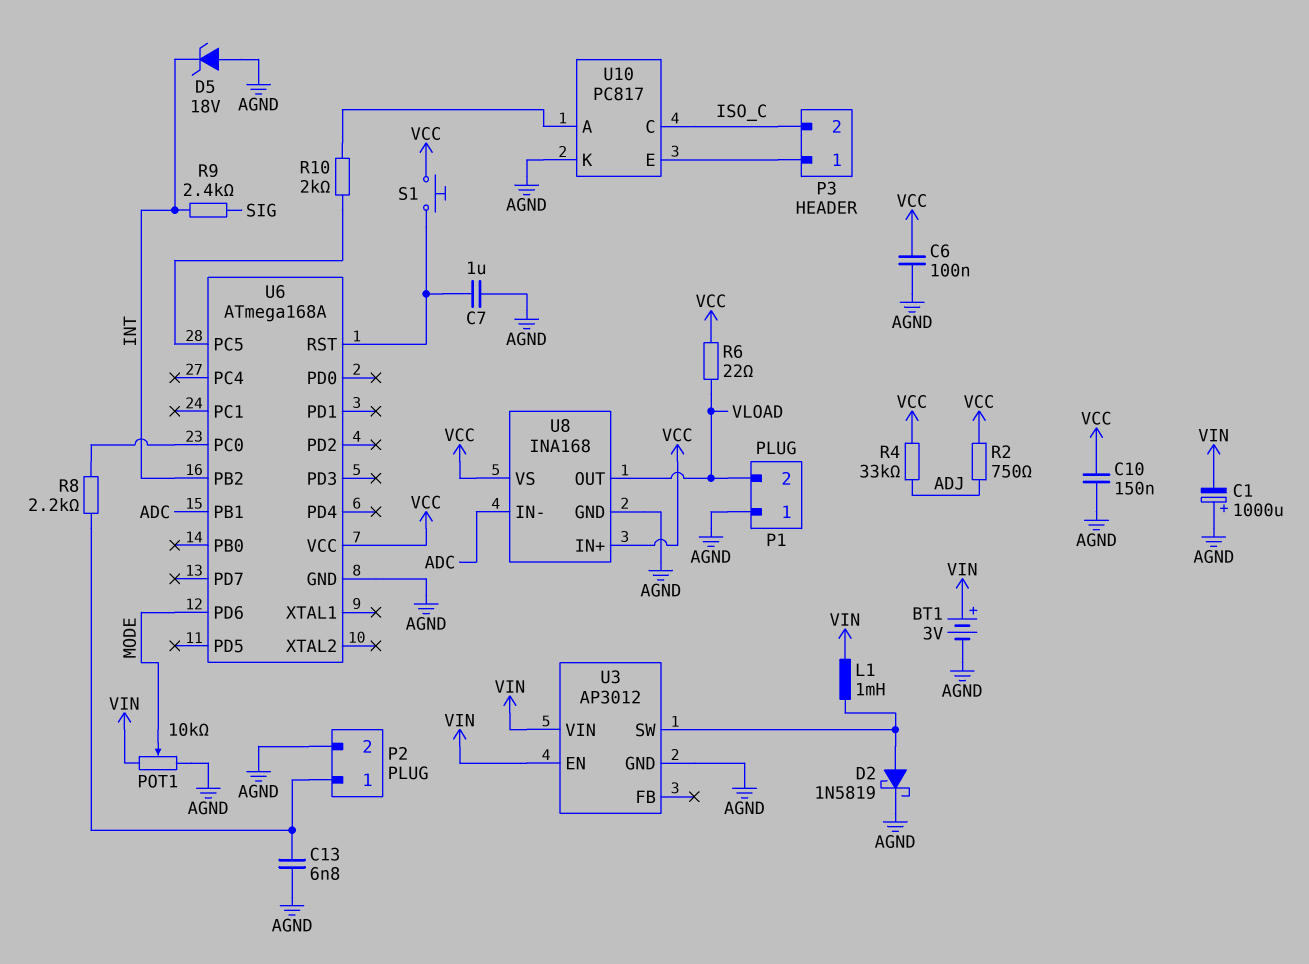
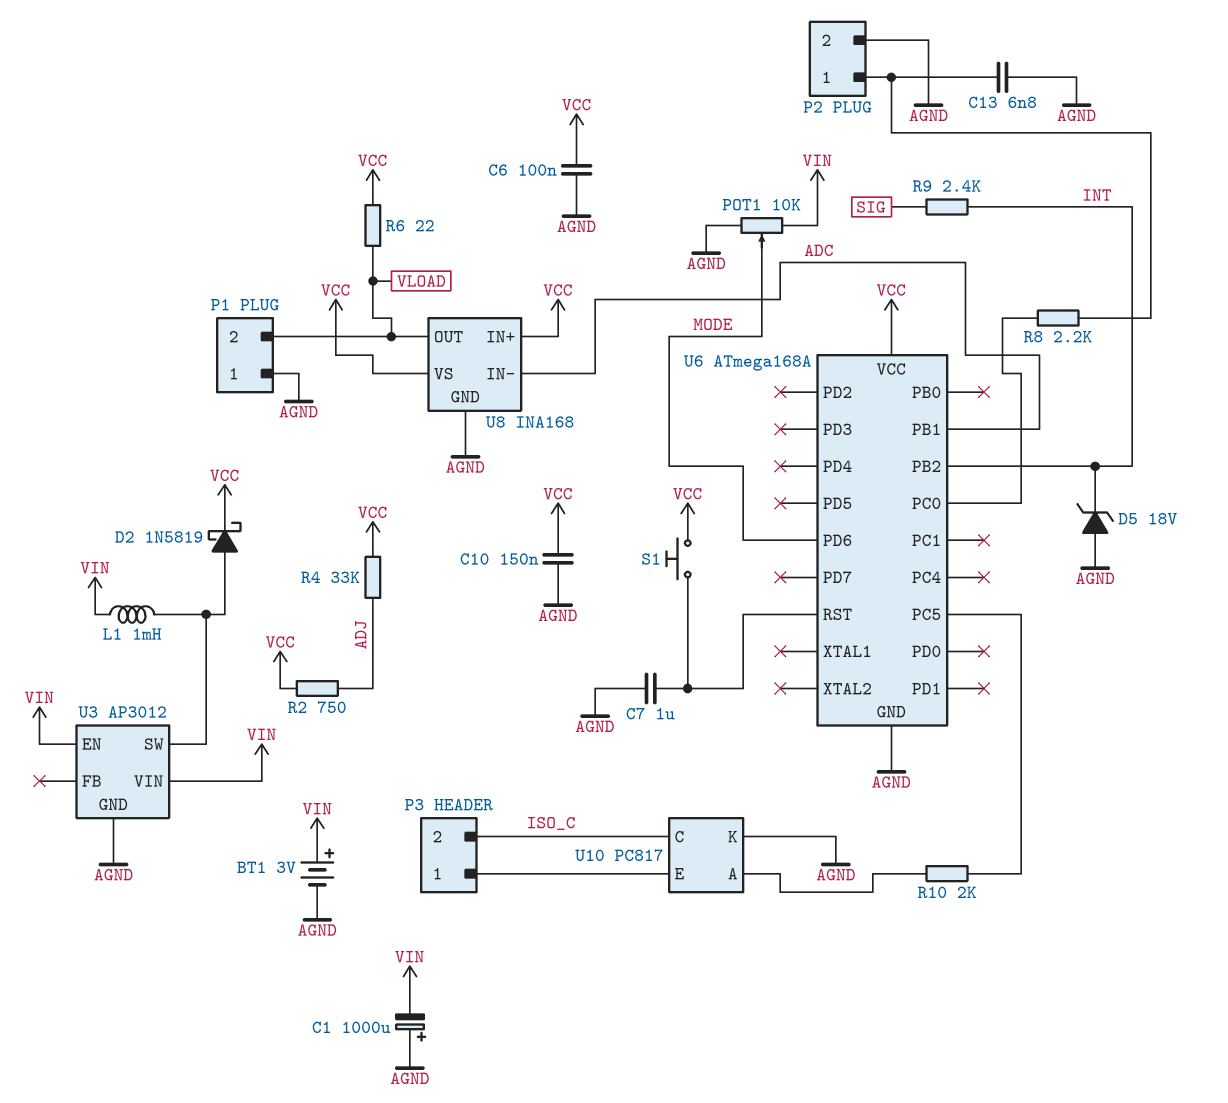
D2: schottky 1N5819 (A U3/SW, K AGND) -> schottky 1N5819 (A U3/SW, K VCC)

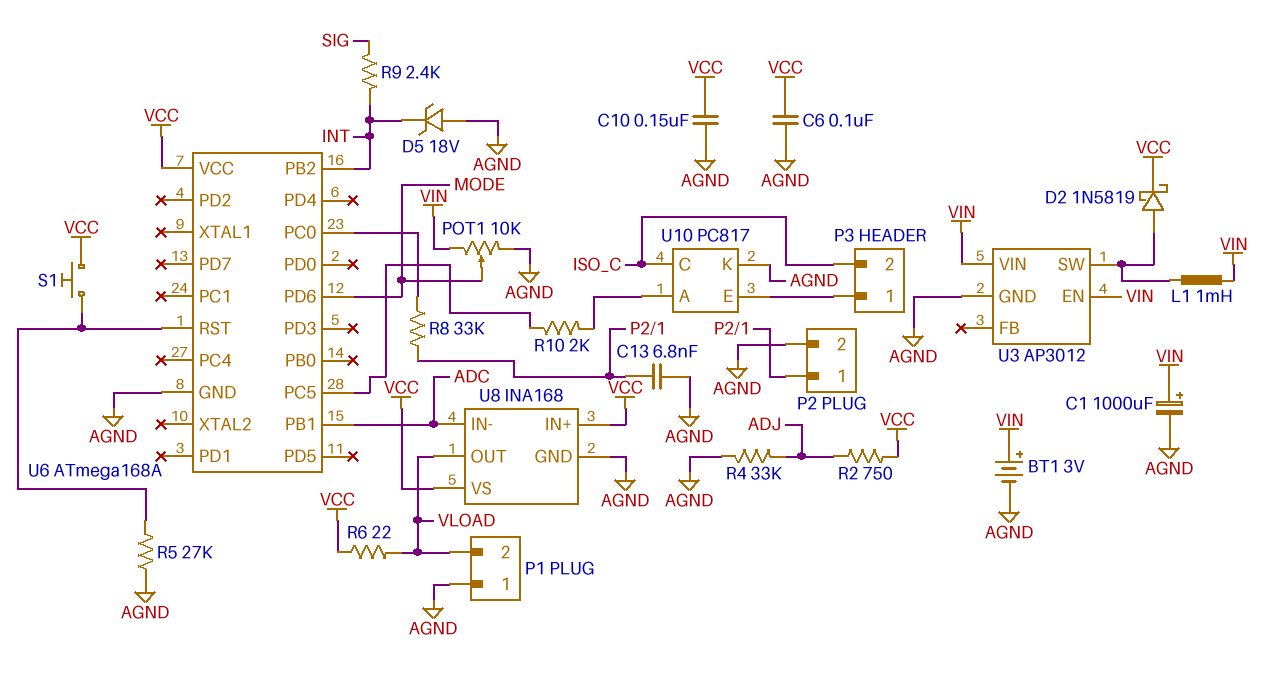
C1: 1000uF (plus AGND, minus VIN) -> 1000uF (plus VIN, minus AGND)
C7: 1uF (AGND, U6/RST) -> none
R4: 33k (ADJ, VCC) -> 33k (ADJ, AGND)
R5: none -> 27k (AGND, U6/RST)
R8: 2.2k (P2/1, U6/PC0) -> 33k (P2/1, U6/PC0)

